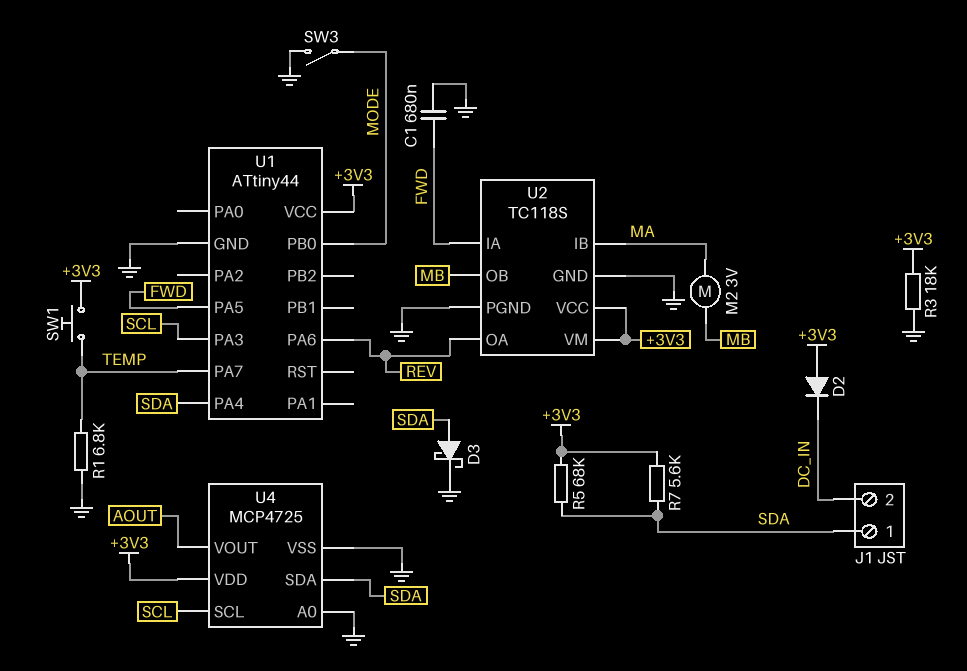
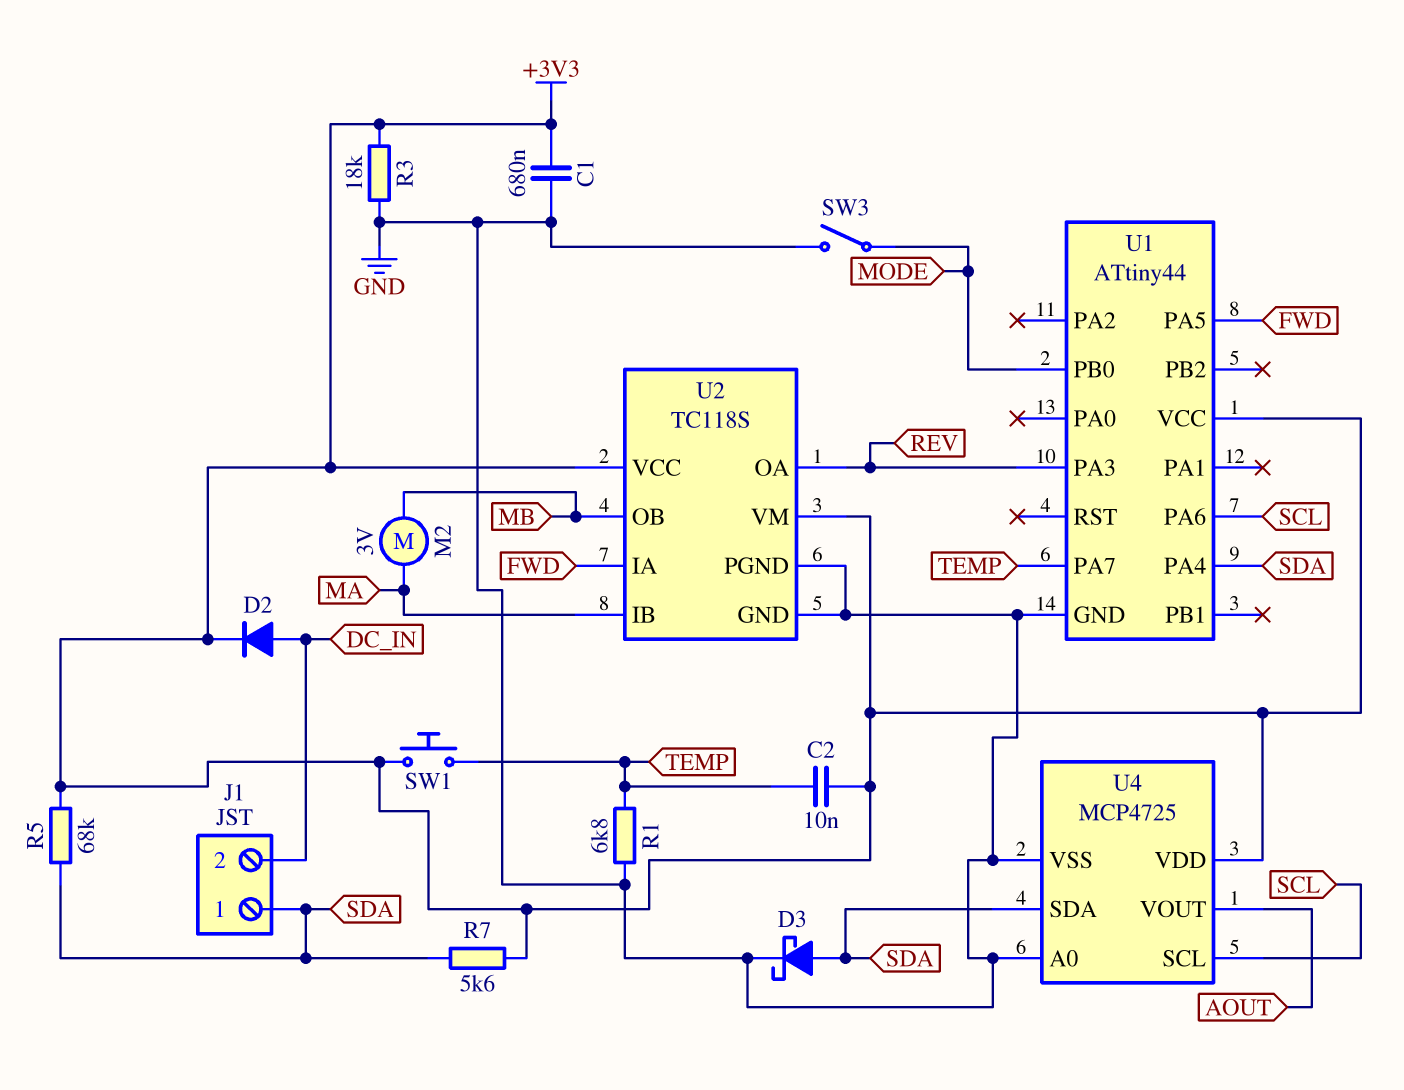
C1: 680nF (FWD, GND) -> 680nF (+3V3, GND)
C2: none -> 10nF (+3V3, TEMP)
D2: diode (A +3V3, K DC_IN) -> diode (A DC_IN, K +3V3)
U1 pin PA3: SCL -> REV
U1 pin PA6: REV -> SCL

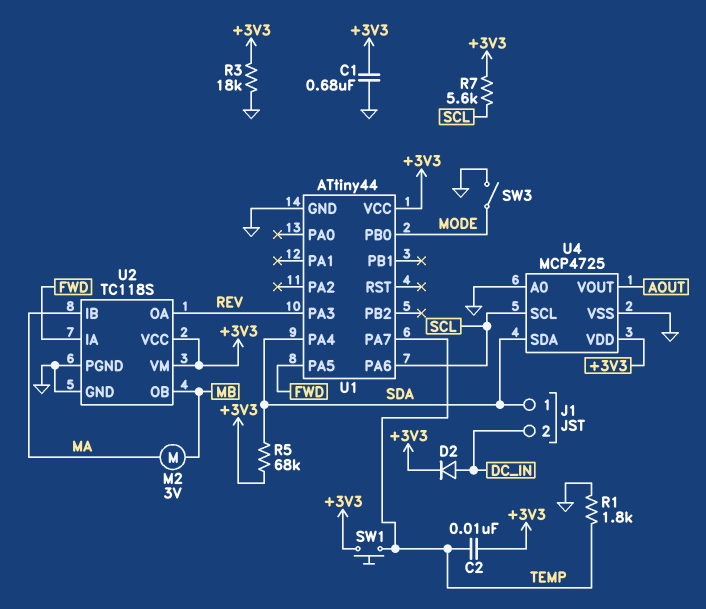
D3: schottky (A SDA, K GND) -> none
R1: 6.8k (GND, TEMP) -> 1.8k (GND, TEMP)
R7: 5.6k (+3V3, SDA) -> 5.6k (+3V3, SCL)

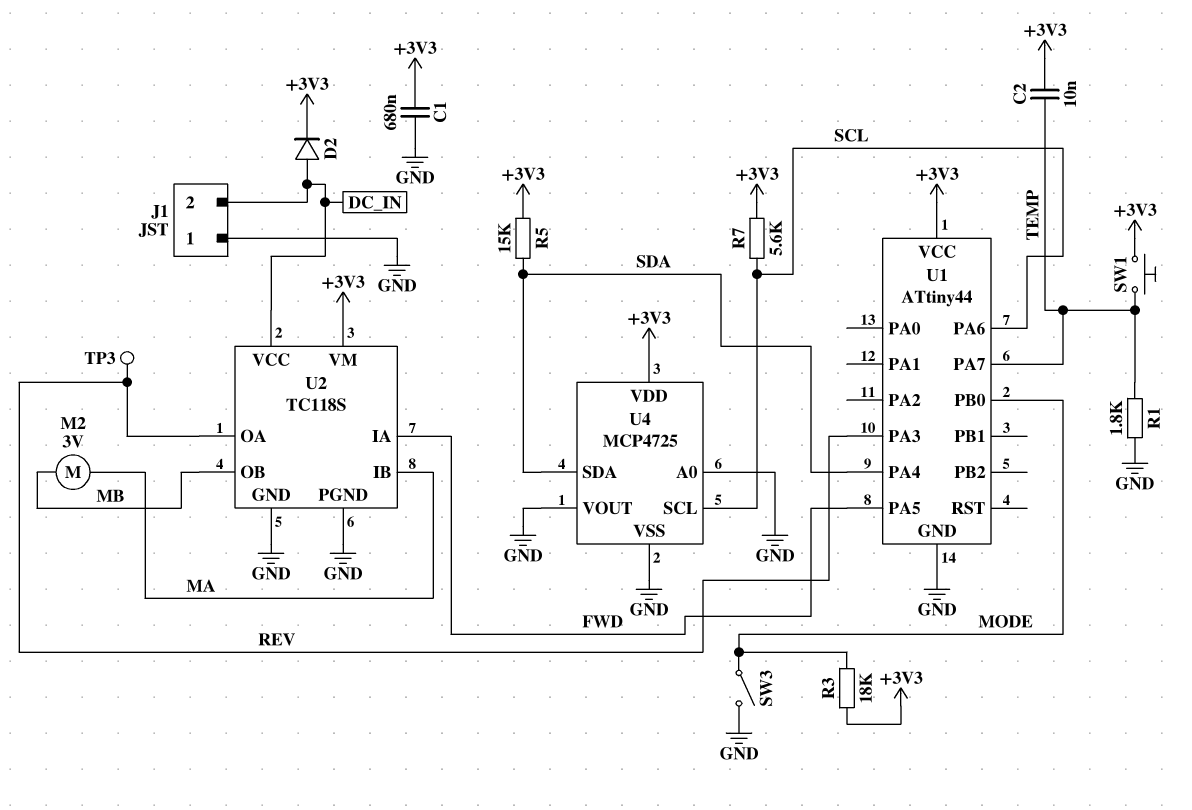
J1 pin 1: SDA -> GND
R3: 18k (+3V3, GND) -> 18k (+3V3, MODE)
R5: 68k (+3V3, SDA) -> 15k (+3V3, SDA)
TP3: none -> test point (REV)
U2 pin VCC: +3V3 -> DC_IN
U4 pin VOUT: AOUT -> GND

